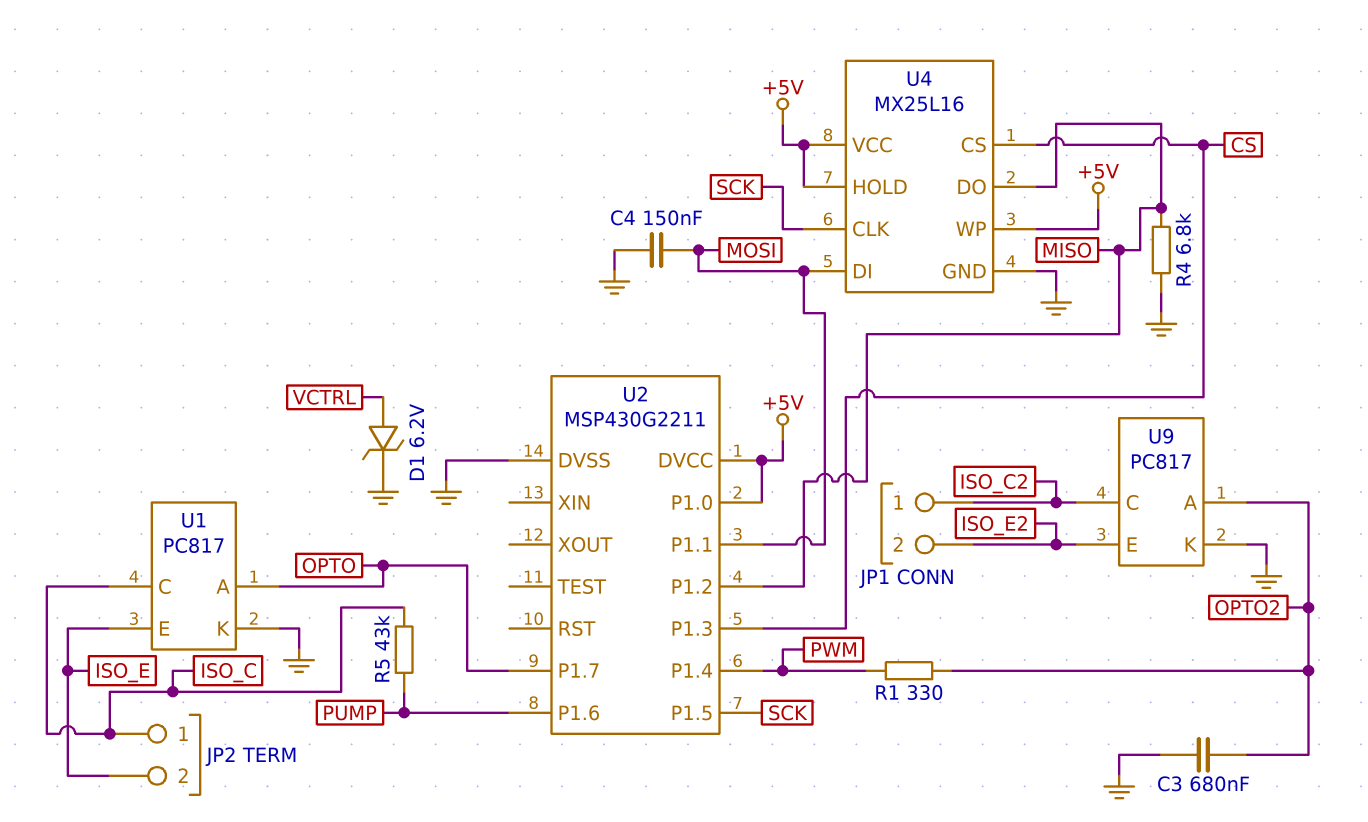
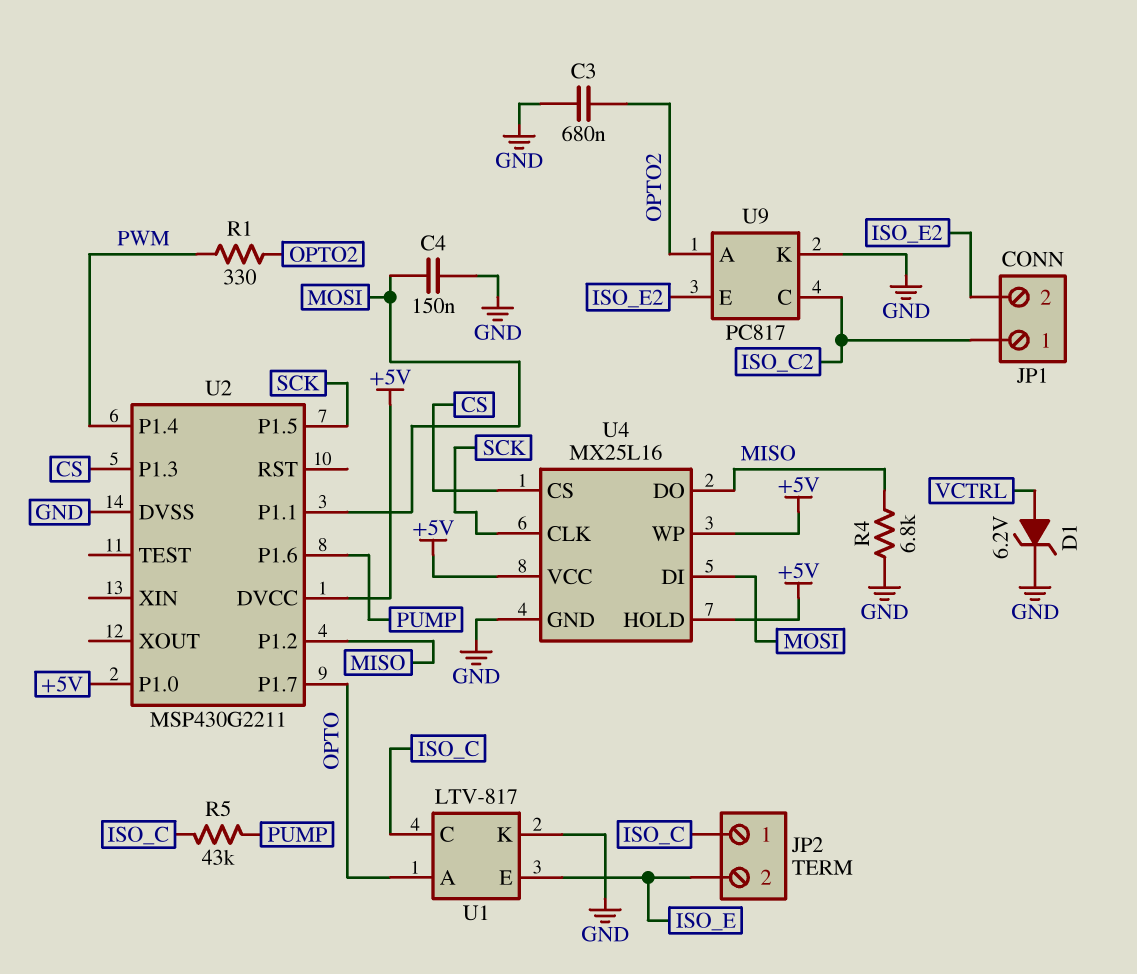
U1: PC817 -> LTV-817

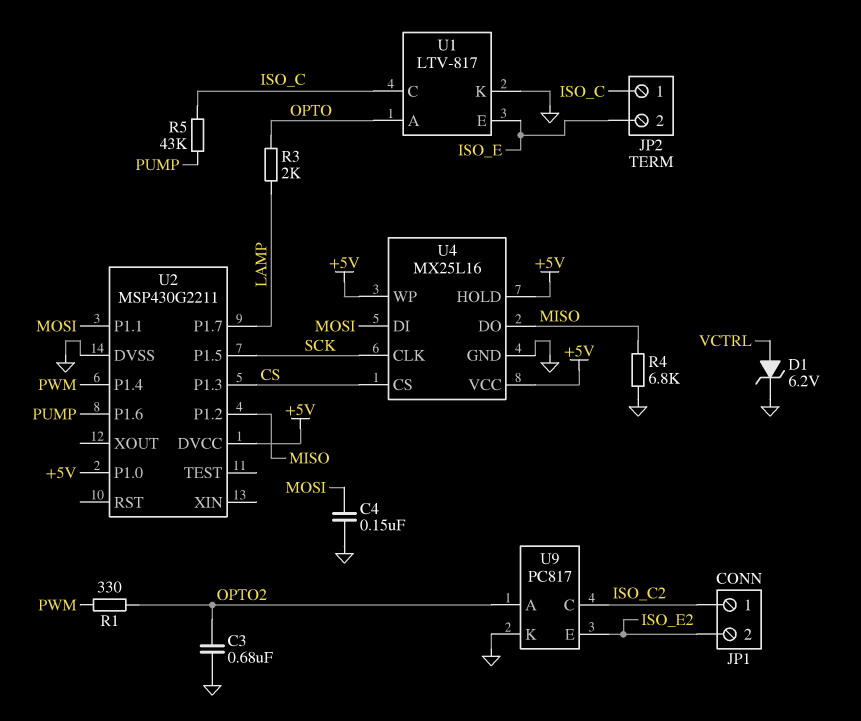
R3: none -> 2k (LAMP, OPTO)
U2 pin P1.7: OPTO -> LAMP

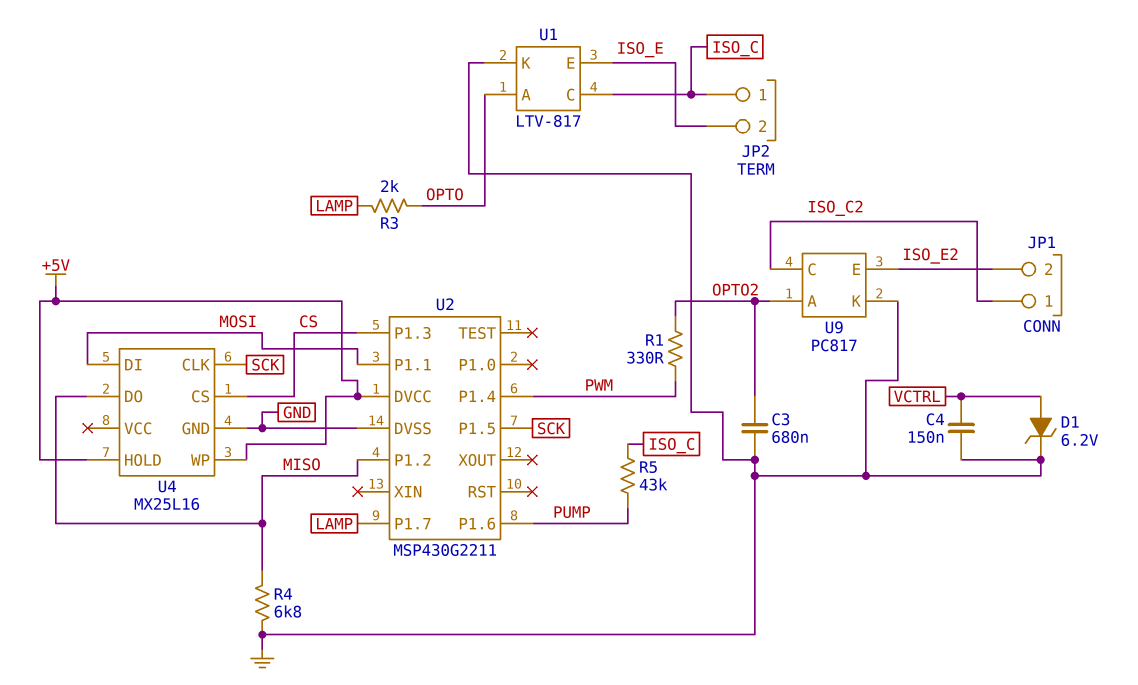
C4: 150nF (GND, MOSI) -> 150nF (GND, VCTRL)
U2 pin P1.0: +5V -> none
U4 pin VCC: +5V -> none

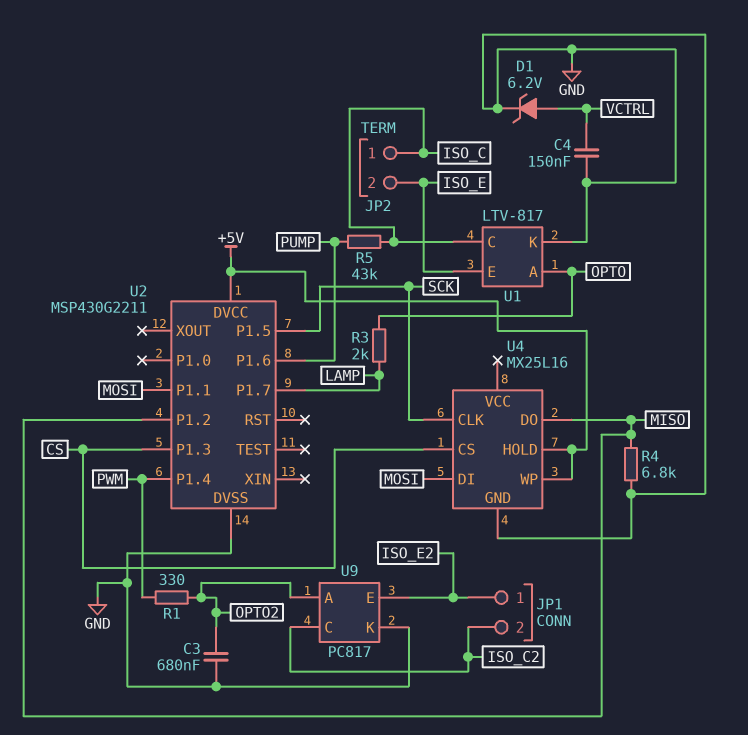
JP1 pin 1: ISO_C2 -> ISO_E2
JP1 pin 2: ISO_E2 -> ISO_C2

